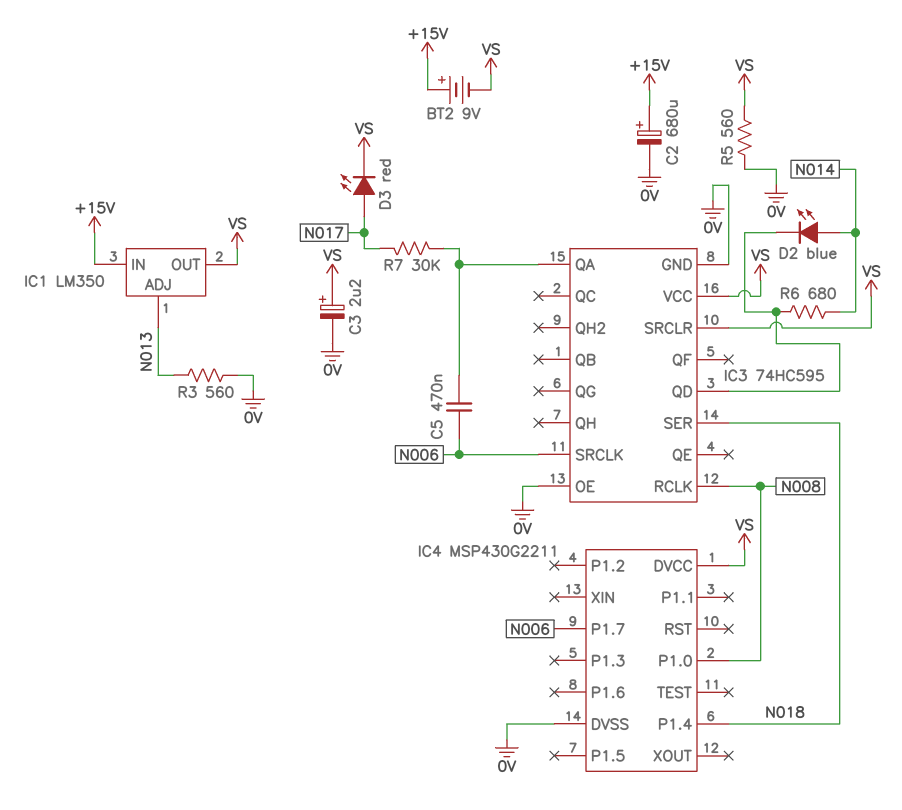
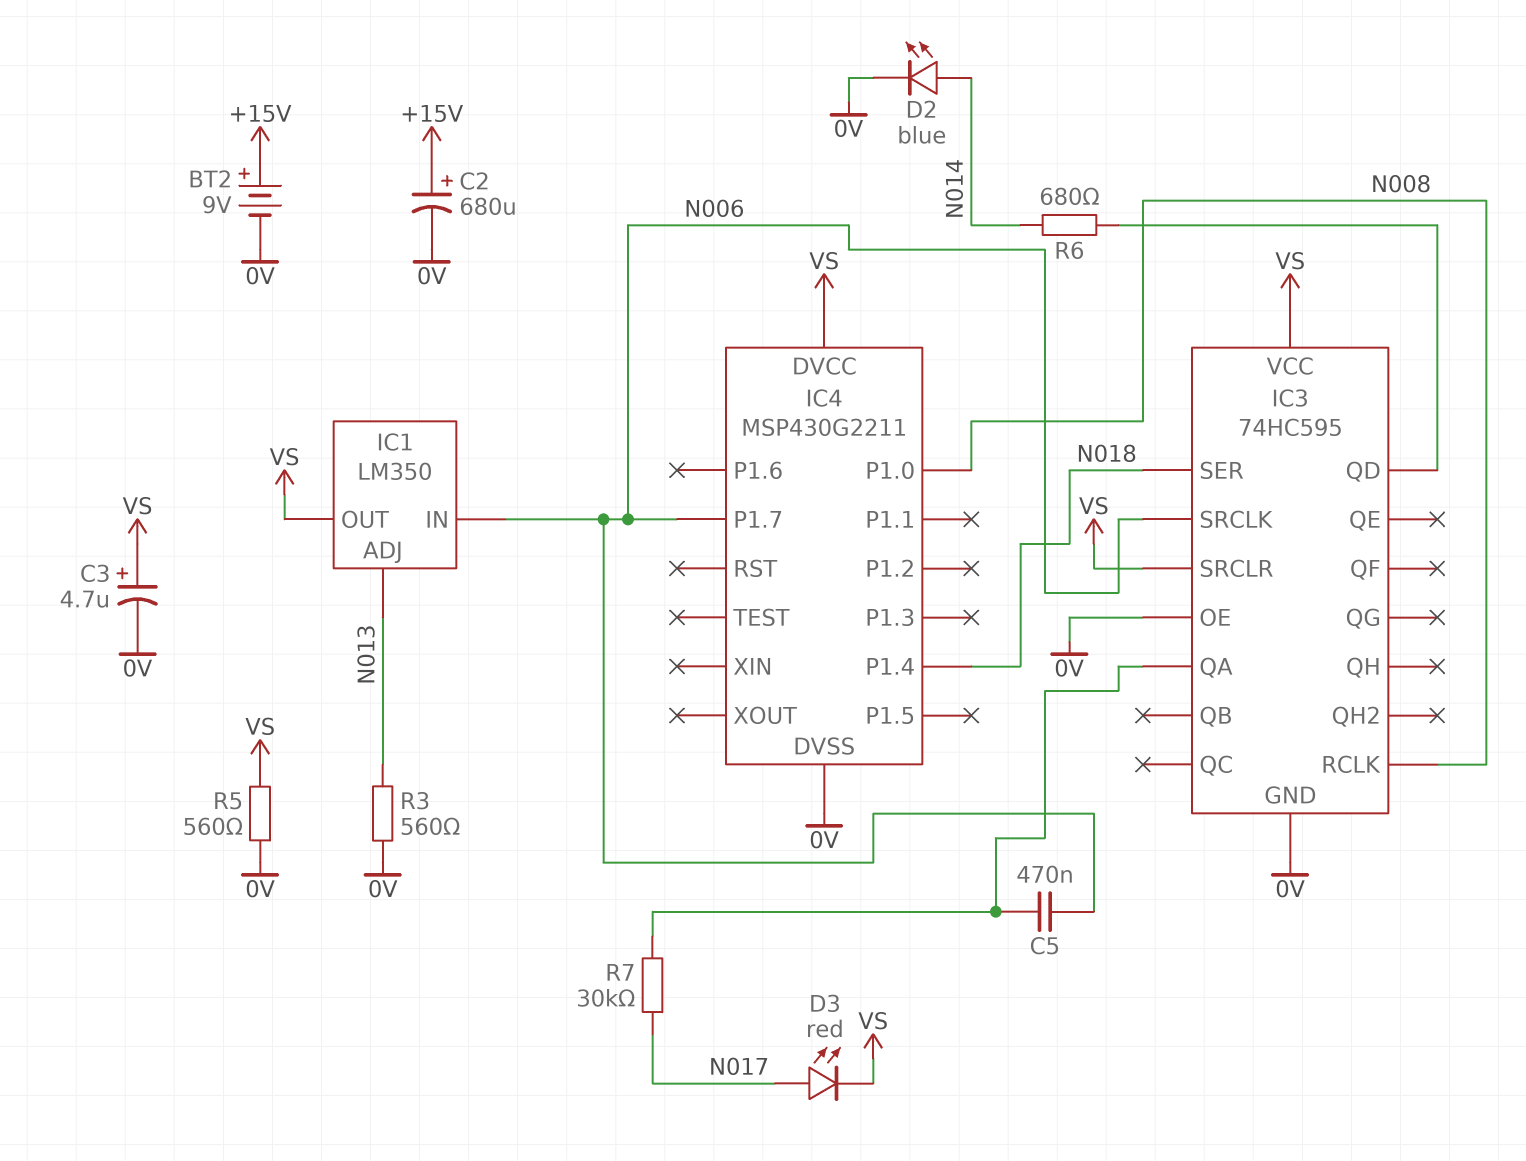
BT2: 9V (plus +15V, minus VS) -> 9V (plus +15V, minus 0V)
C3: 2.2uF (plus VS, minus 0V) -> 4.7uF (plus VS, minus 0V)
D2: LED blue (A N014, K IC3/QD) -> LED blue (A N014, K 0V)
IC1 pin IN: +15V -> N006

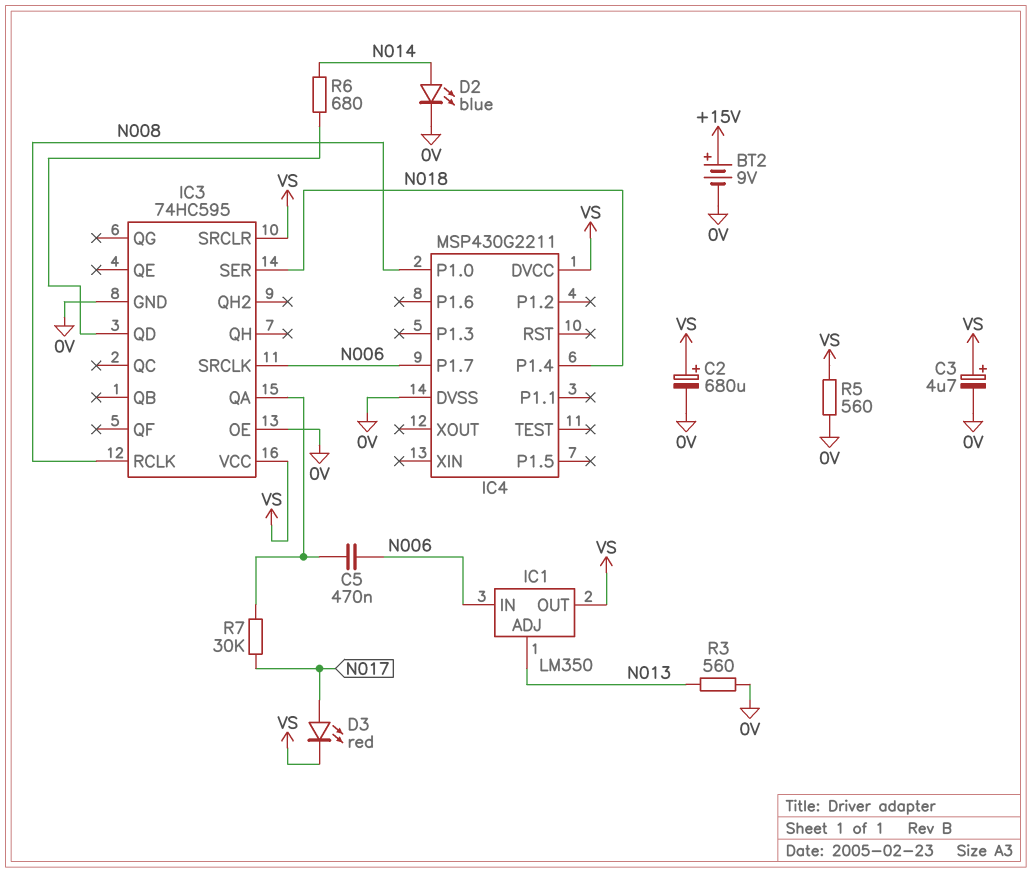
C2: 680uF (plus +15V, minus 0V) -> 680uF (plus VS, minus 0V)

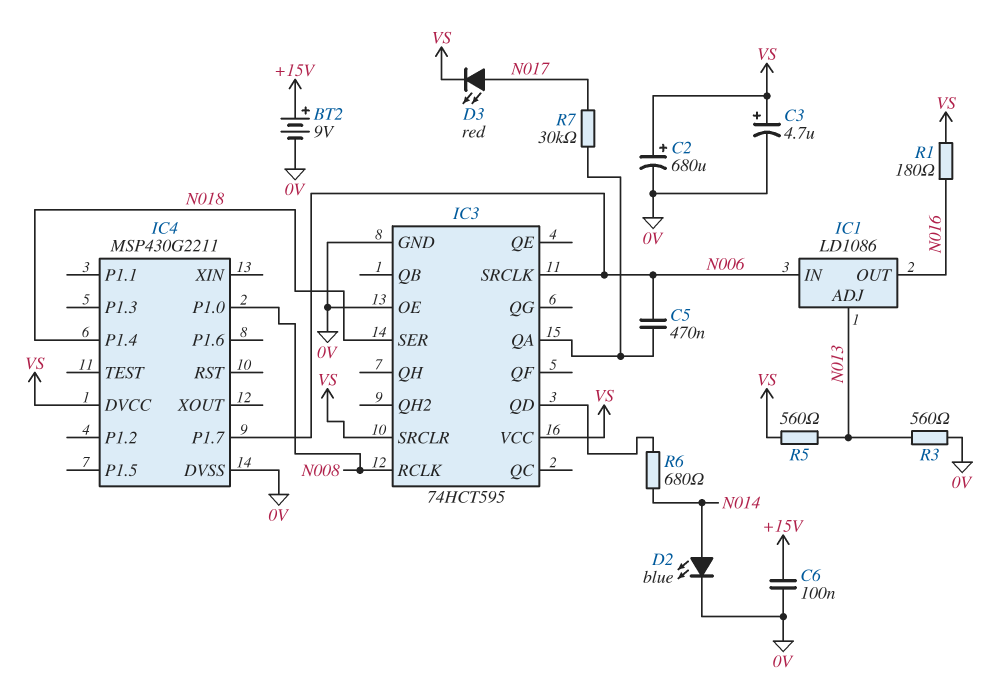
C6: none -> 100nF (+15V, 0V)
IC1: LM350 -> LD1086
IC1 pin OUT: VS -> N016
IC3: 74HC595 -> 74HCT595
R1: none -> 180 (N016, VS)
R5: 560 (0V, VS) -> 560 (N013, VS)

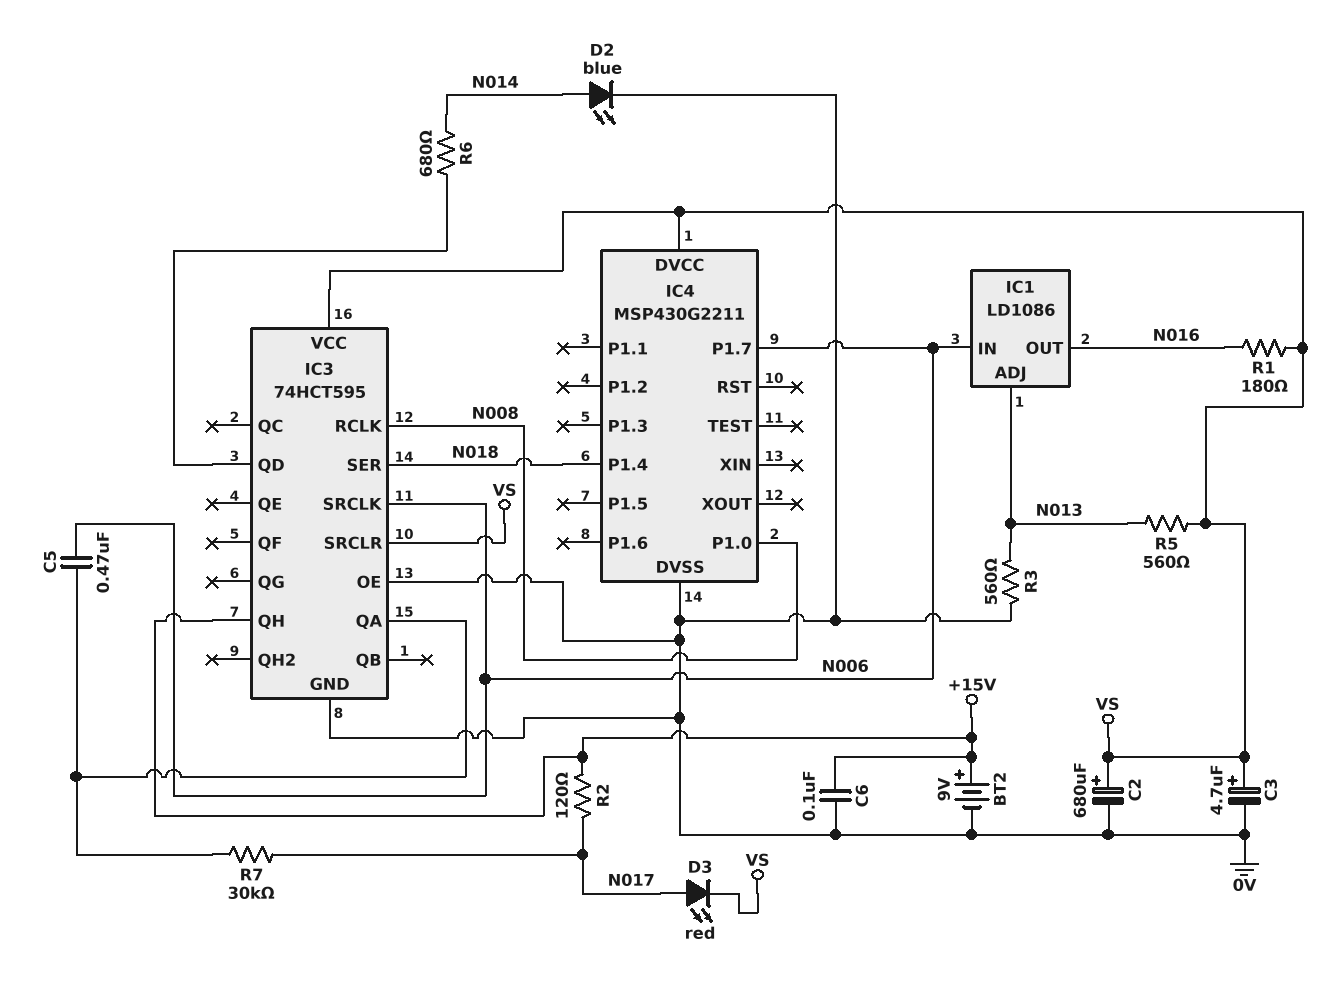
IC3 pin QH: none -> +15V
R2: none -> 120 (+15V, N017)

